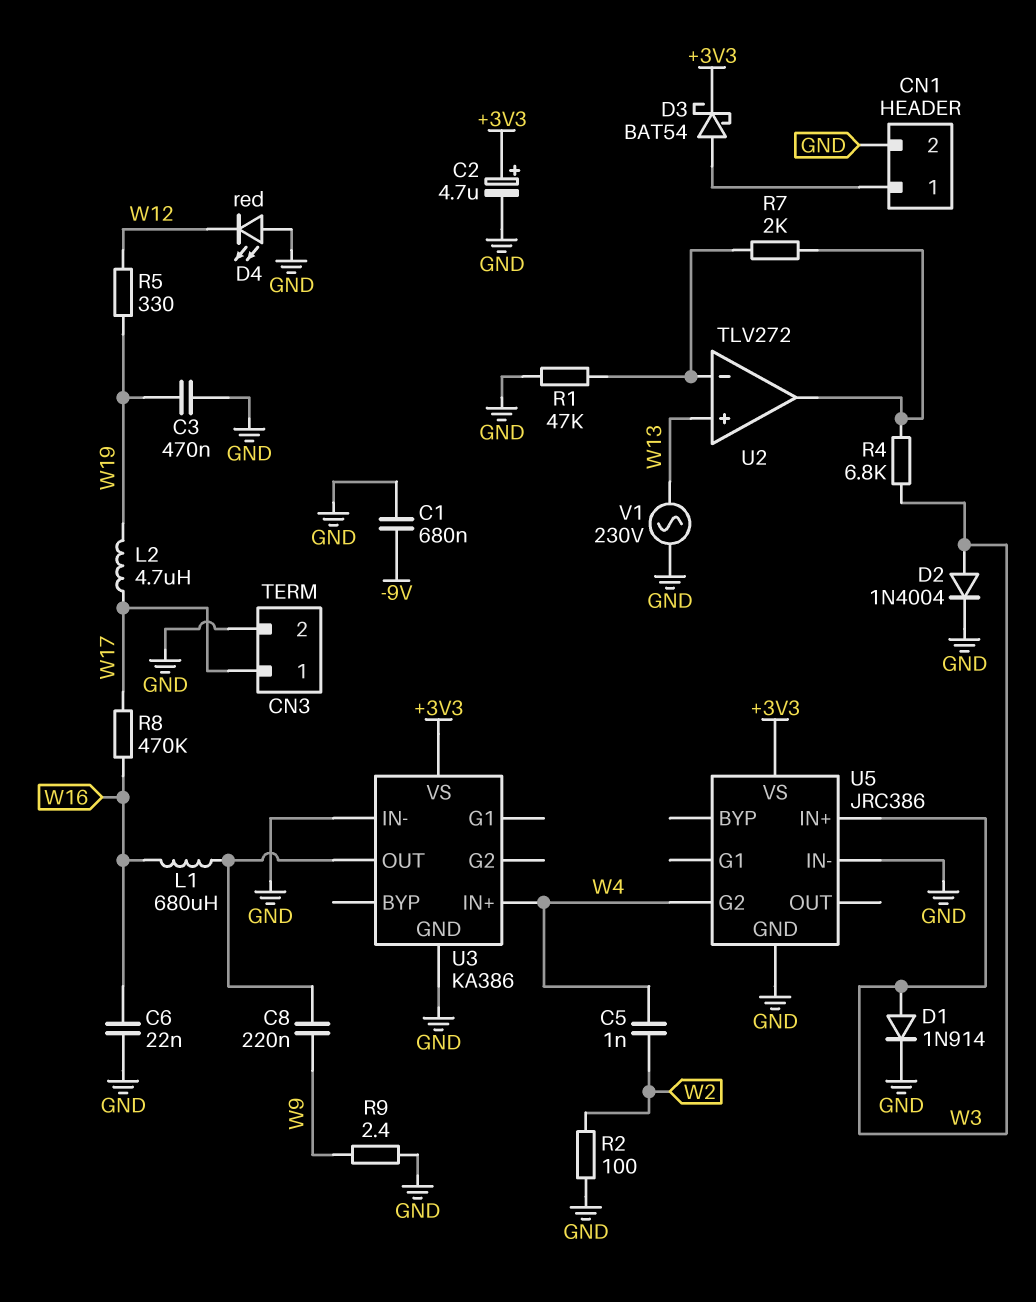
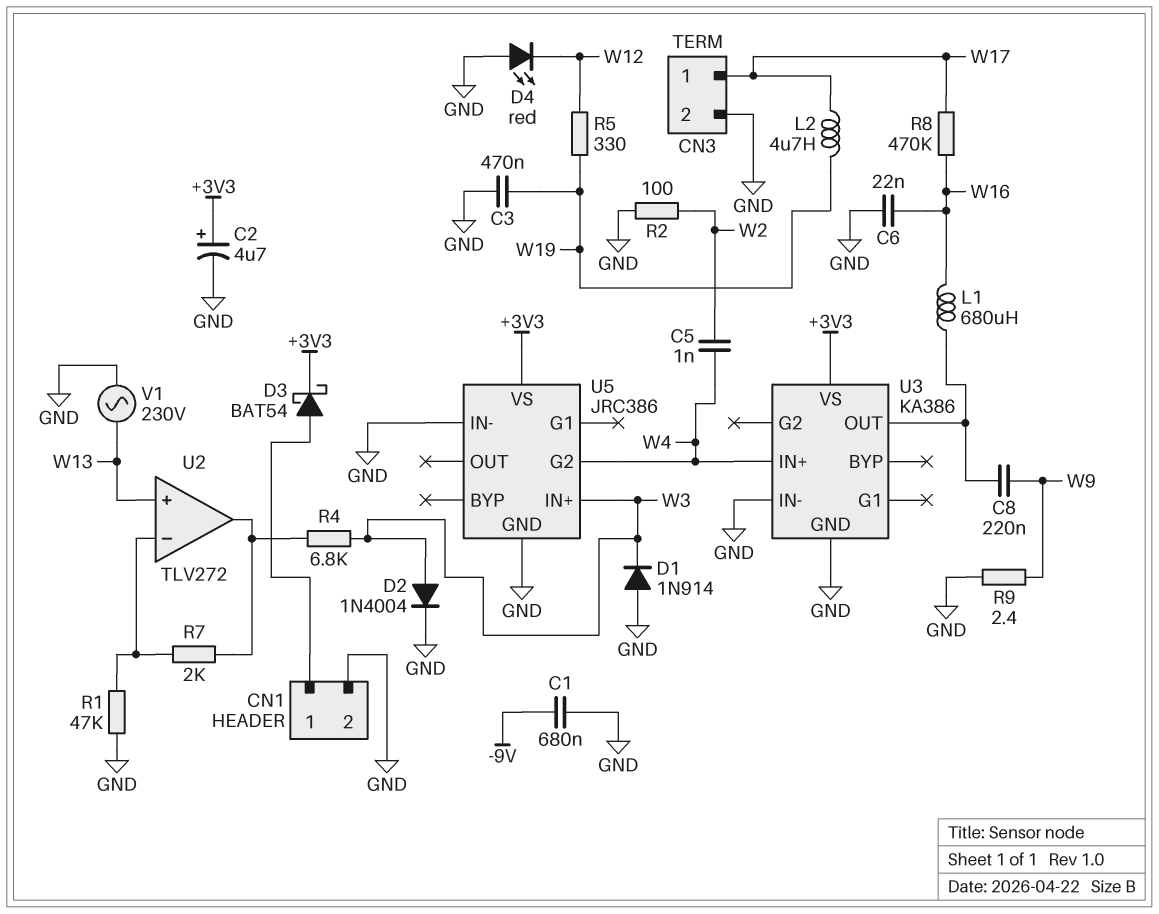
D1: diode 1N914 (A W3, K GND) -> diode 1N914 (A GND, K W3)

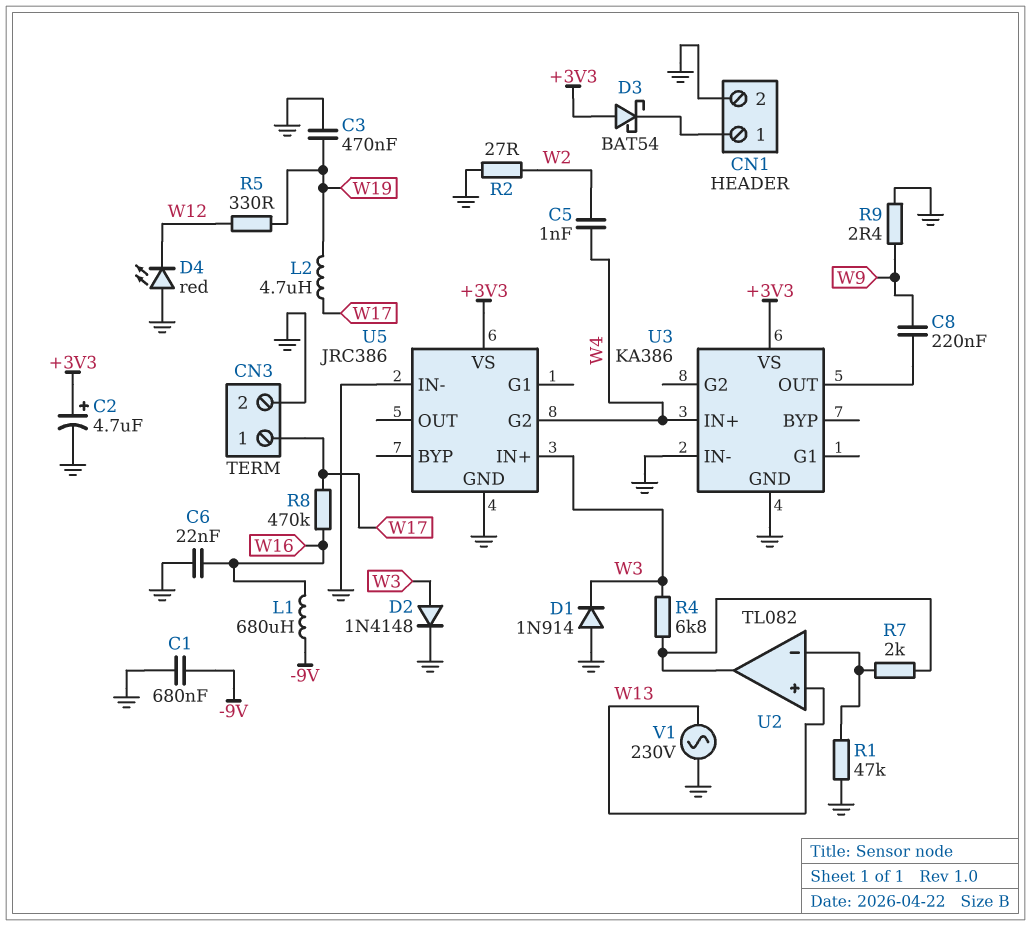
D2: diode 1N4004 (A W3, K GND) -> diode 1N4148 (A W3, K GND)
D3: schottky BAT54 (A CN1/1, K +3V3) -> schottky BAT54 (A +3V3, K CN1/1)
L1: 680uH (U3/OUT, W16) -> 680uH (-9V, W16)
R2: 100 (GND, W2) -> 27 (GND, W2)
U2: TLV272 -> TL082

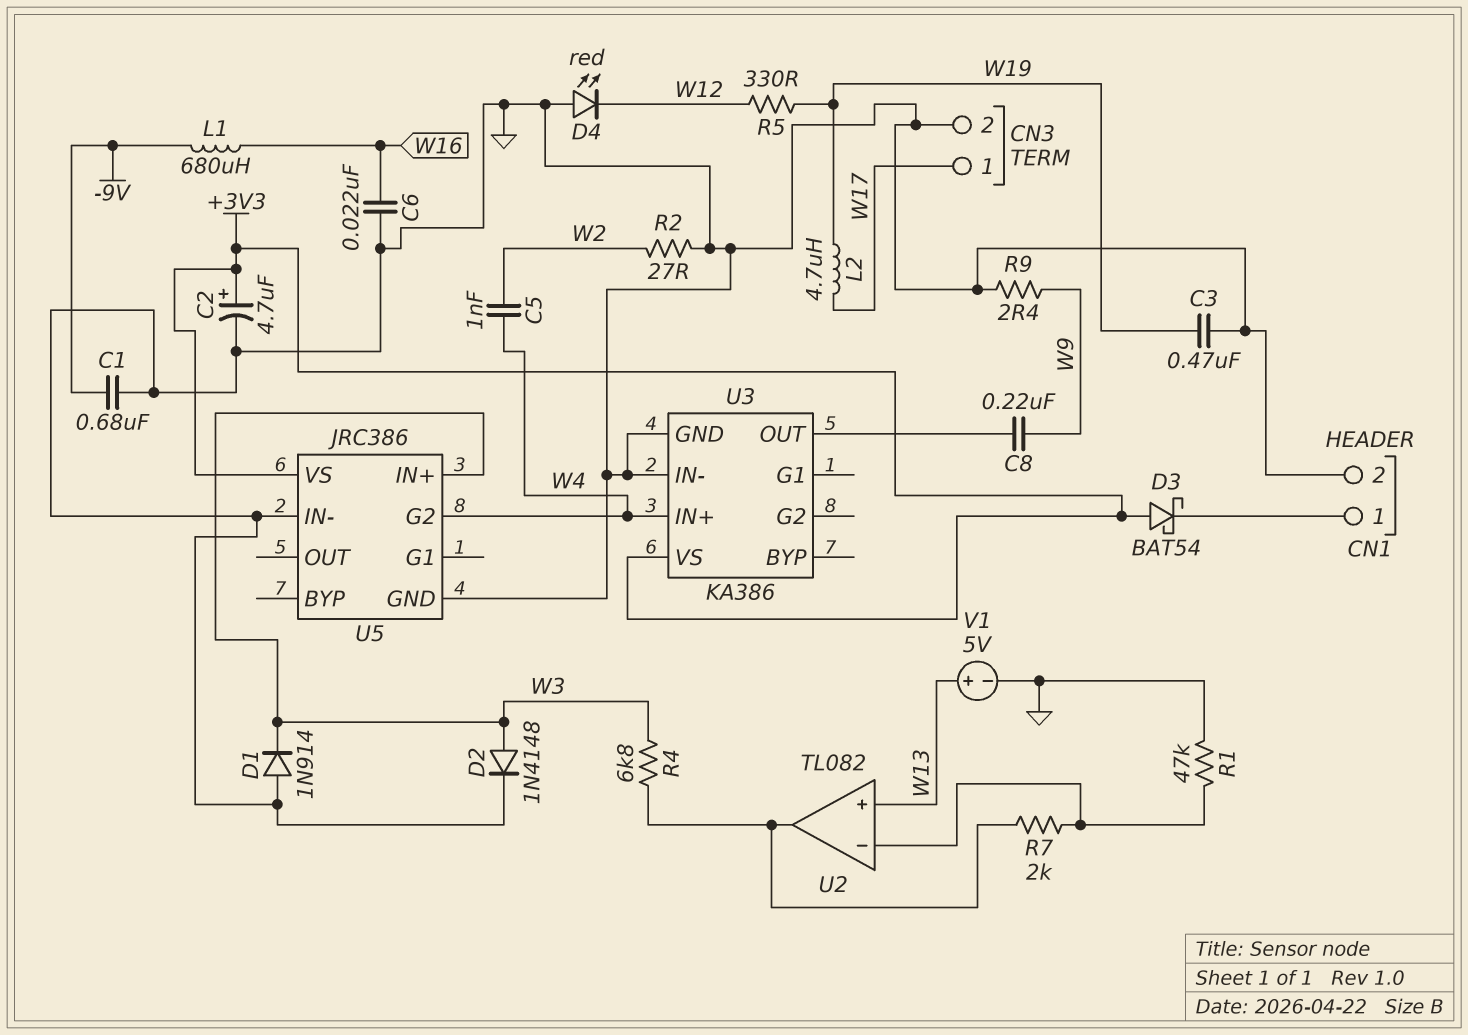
R8: 470k (W16, W17) -> none
V1: AC 230V (GND, W13) -> 5V (plus W13, minus GND)

